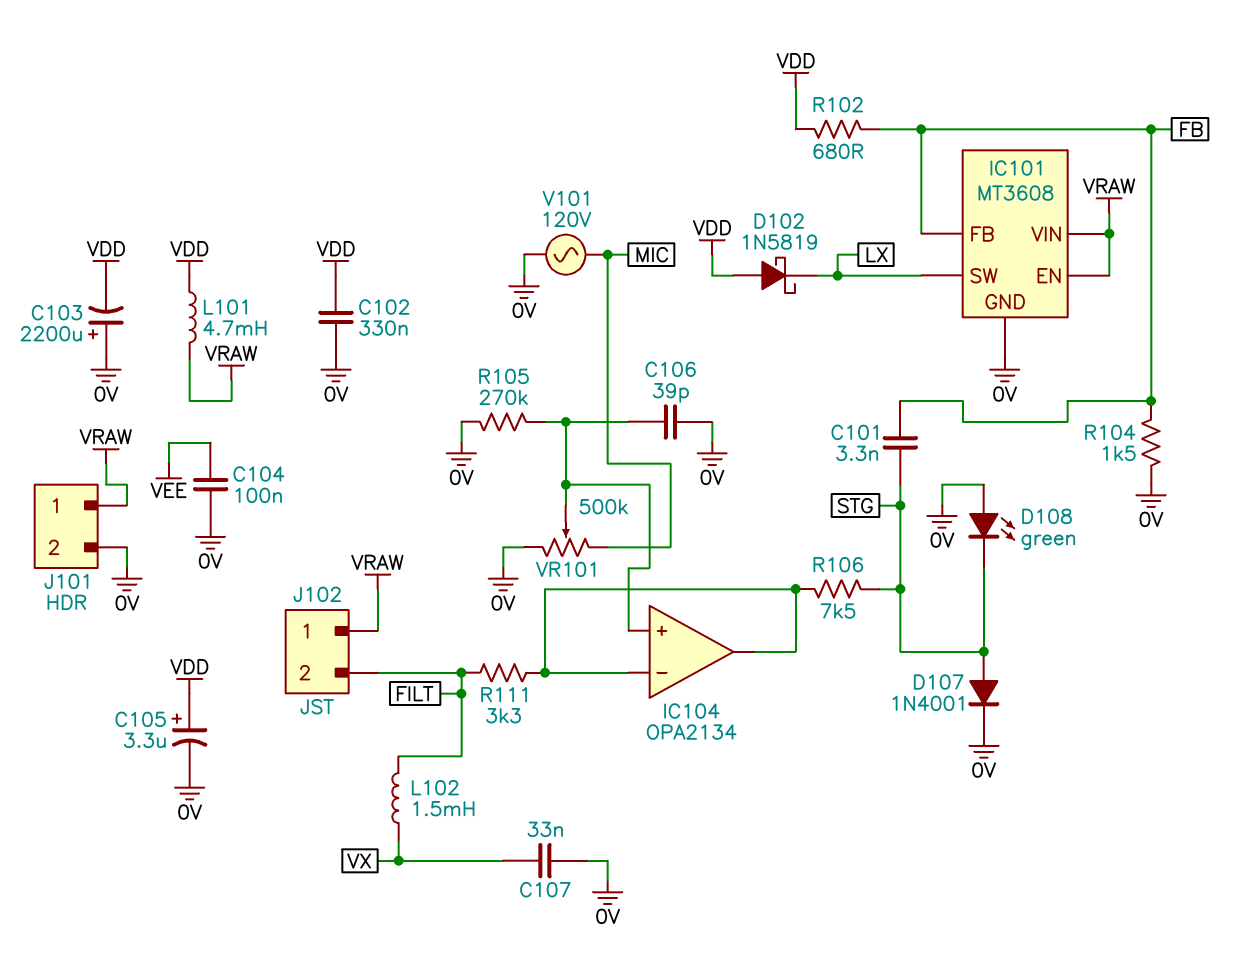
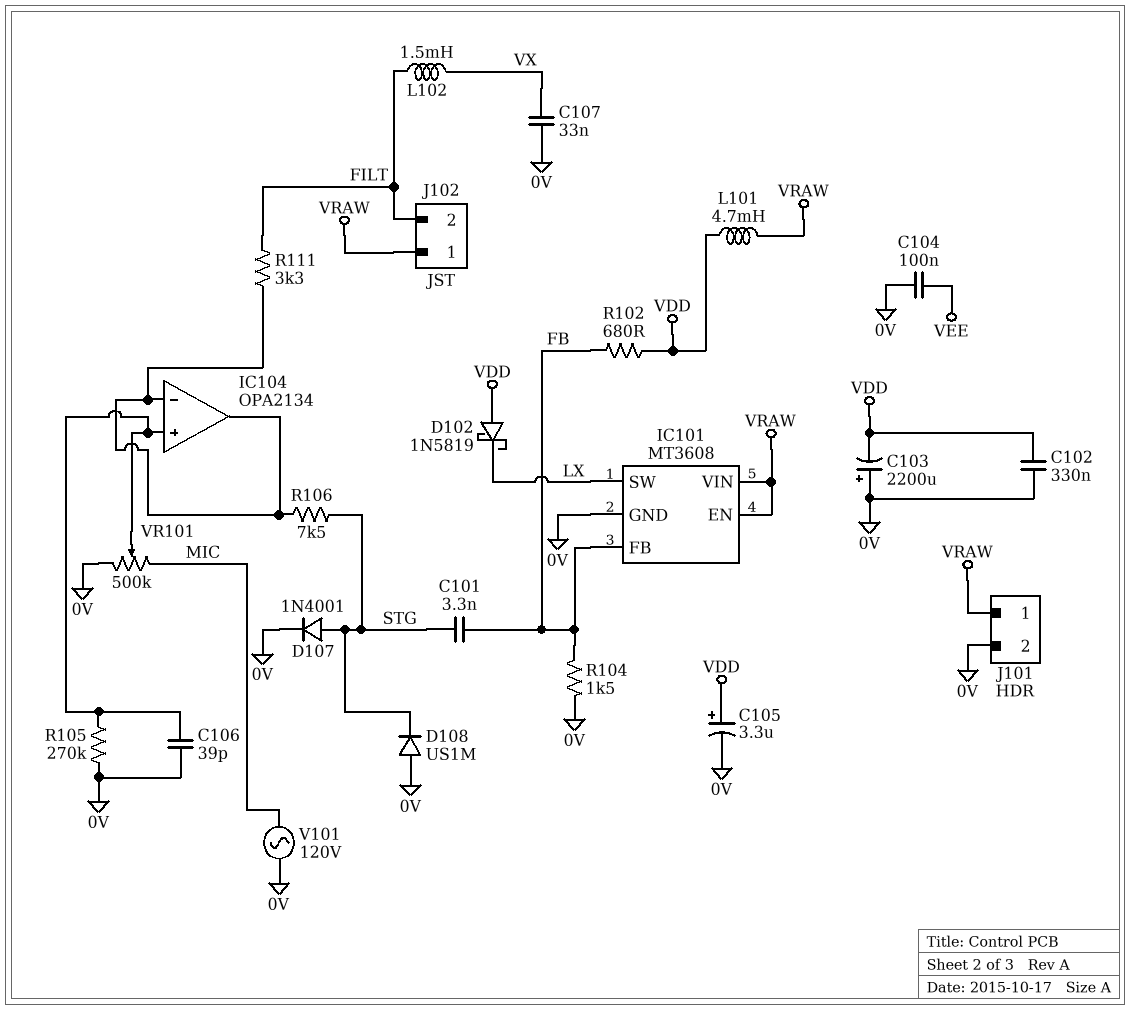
D108: LED green (A 0V, K STG) -> diode US1M (A 0V, K STG)

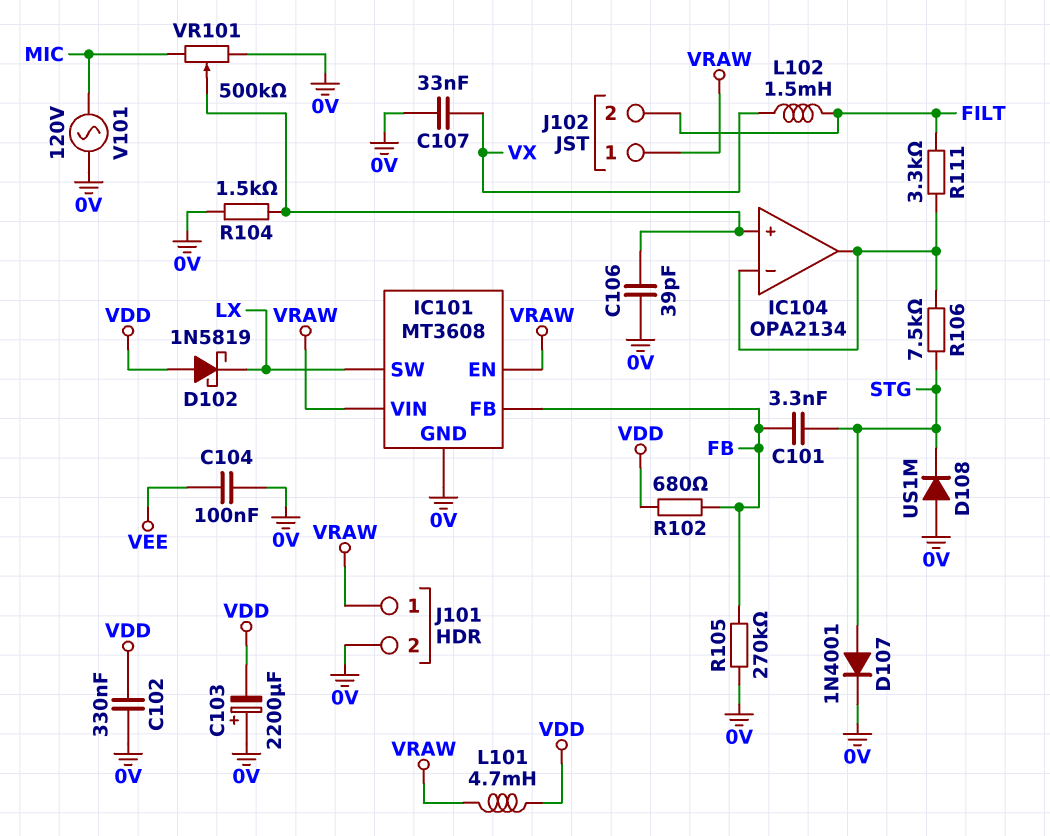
C105: 3.3uF (plus VDD, minus 0V) -> none
R104: 1.5k (0V, FB) -> 1.5k (0V, IC104/in+)
R105: 270k (0V, IC104/in+) -> 270k (0V, FB)

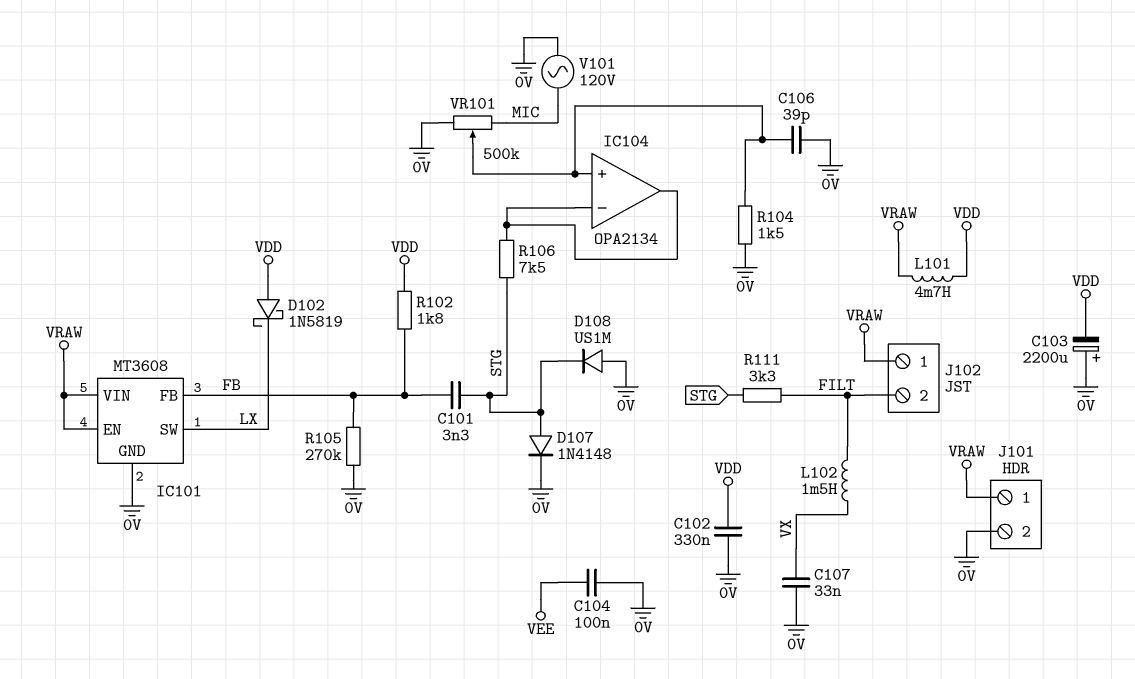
D107: diode 1N4001 (A STG, K 0V) -> diode 1N4148 (A STG, K 0V)
R102: 680 (FB, VDD) -> 1.8k (FB, VDD)
R111: 3.3k (FILT, IC104/in-) -> 3.3k (FILT, STG)

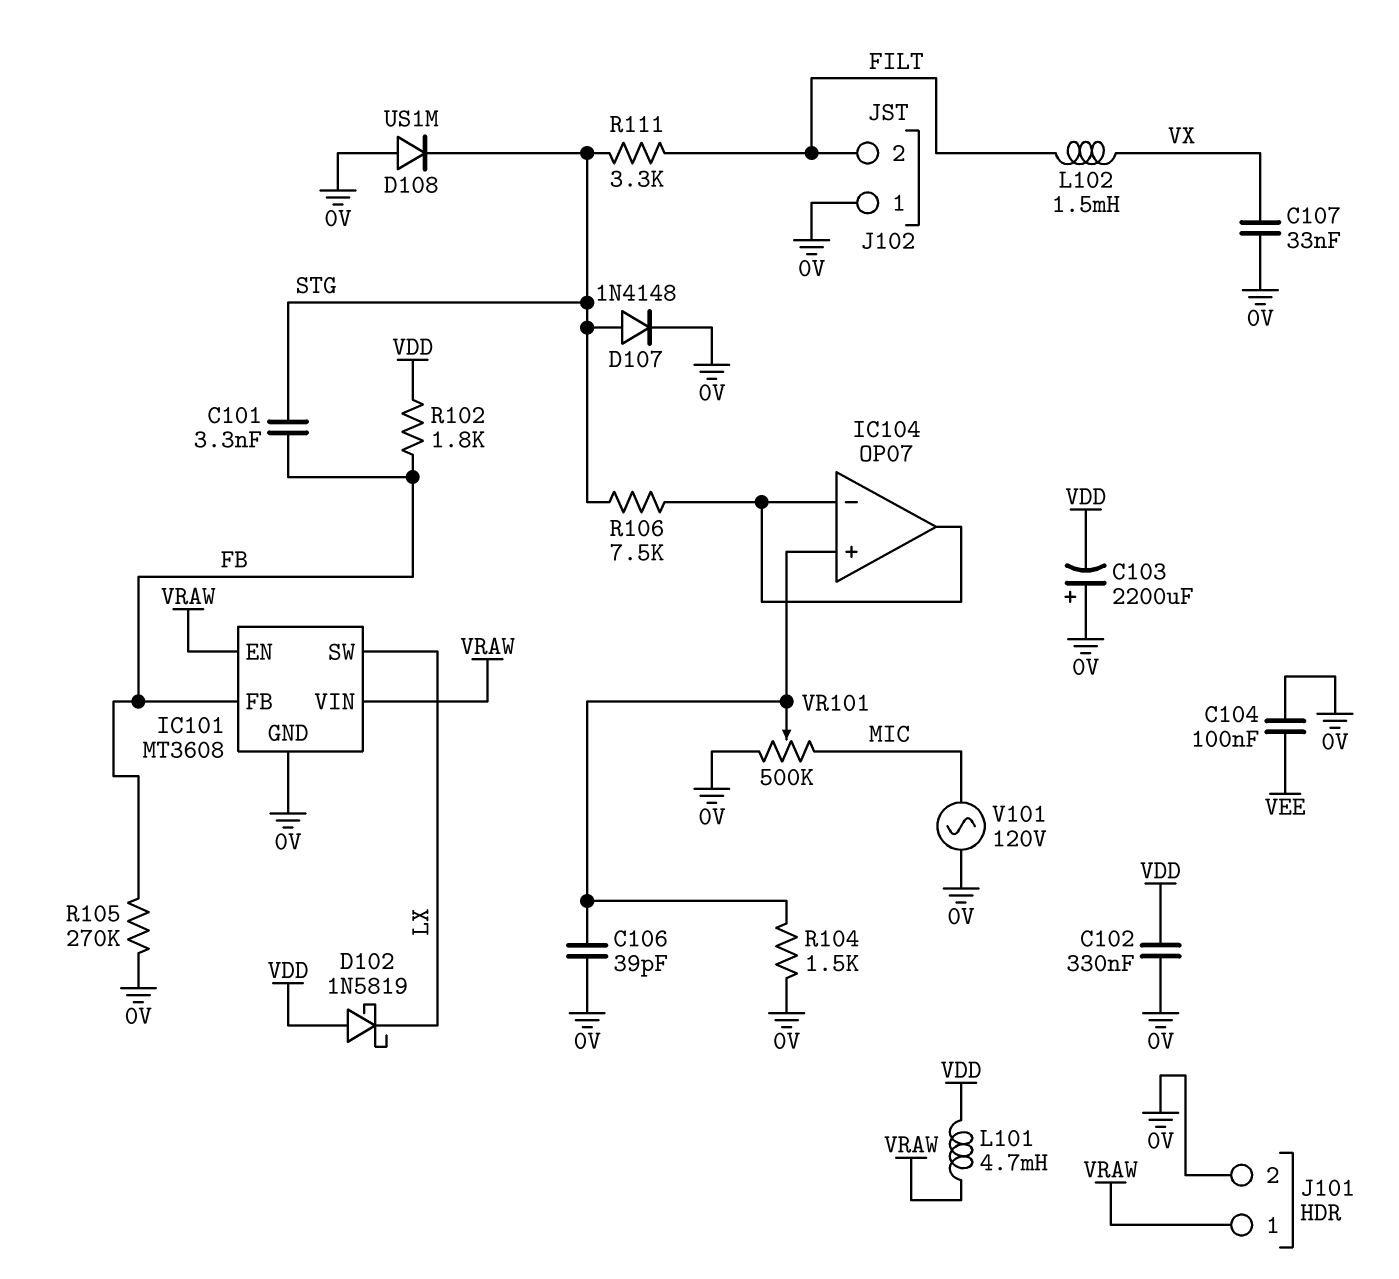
IC104: OPA2134 -> OP07
J102 pin 1: VRAW -> 0V

